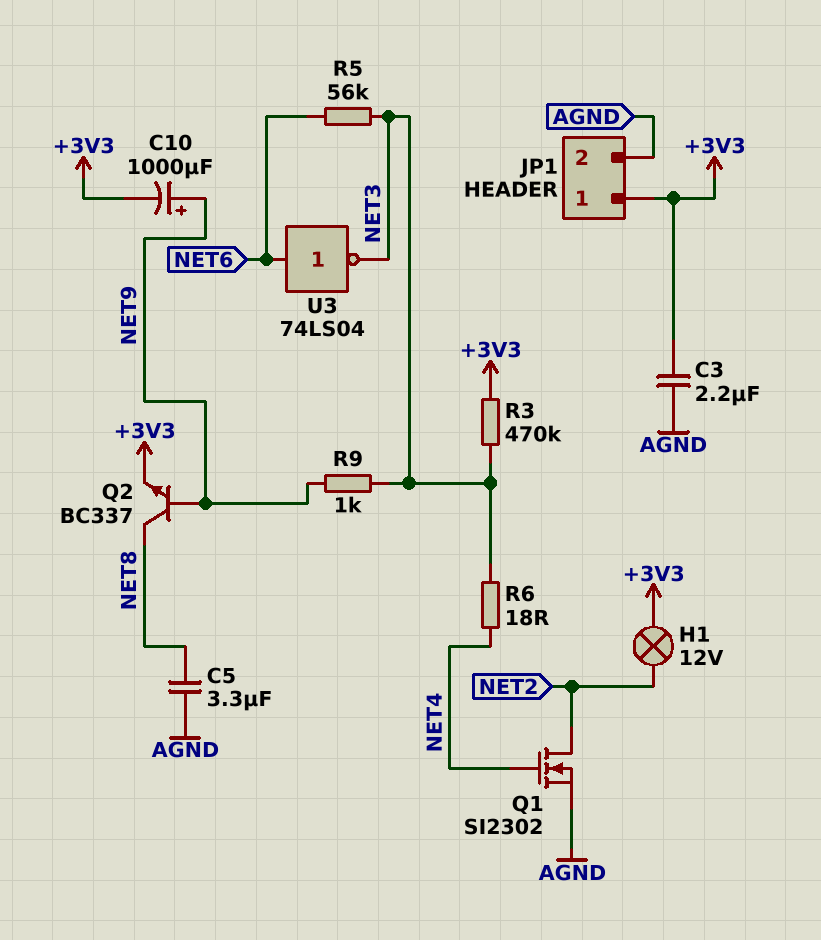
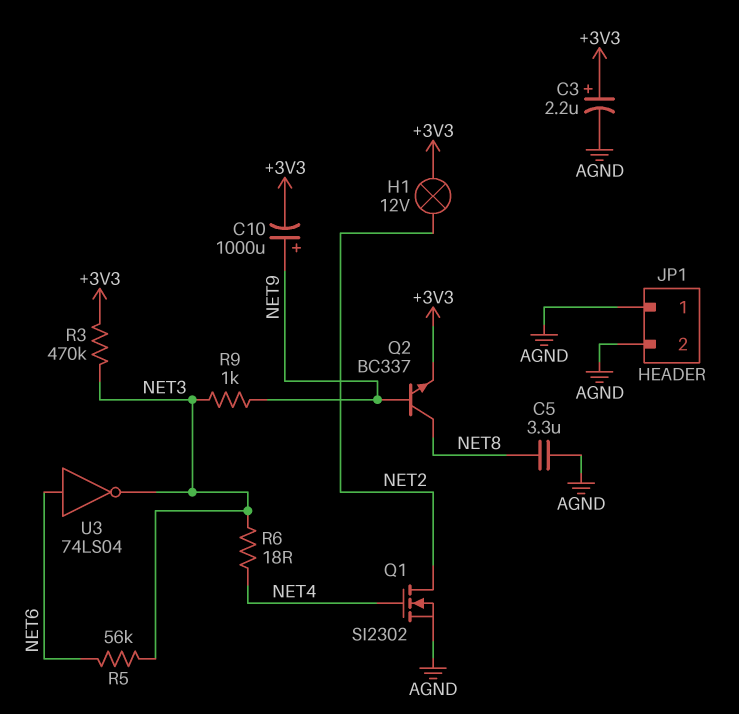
C3: 2.2uF (+3V3, AGND) -> 2.2uF (plus +3V3, minus AGND)
JP1 pin 1: +3V3 -> AGND

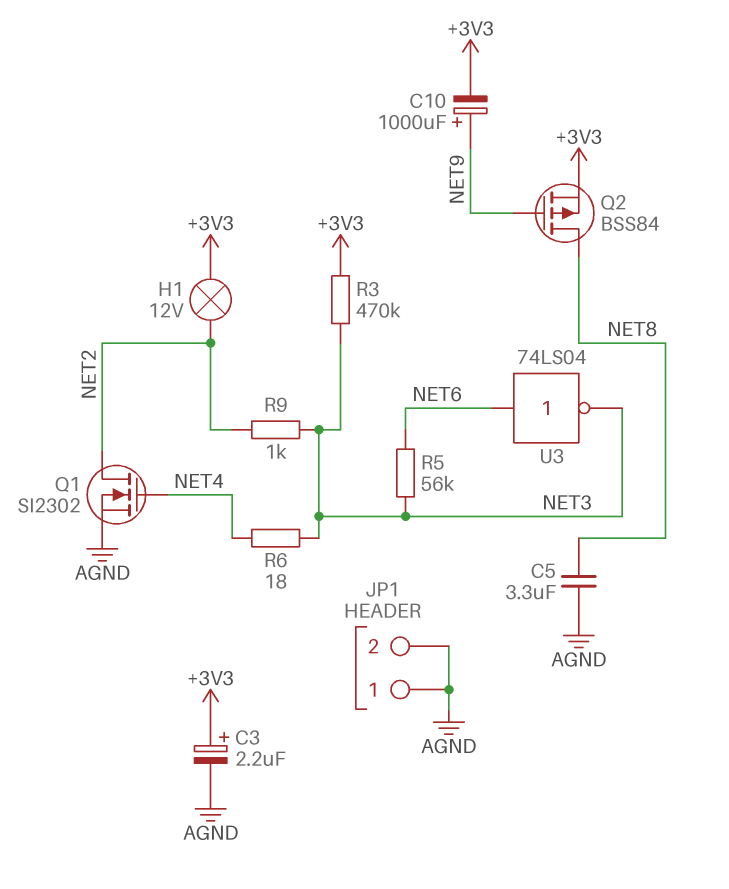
Q2: NPN BC337 (B NET9, C NET8, E +3V3) -> PMOS BSS84 (G NET9, D NET8, S +3V3)
R9: 1k (NET3, NET9) -> 1k (NET2, NET3)

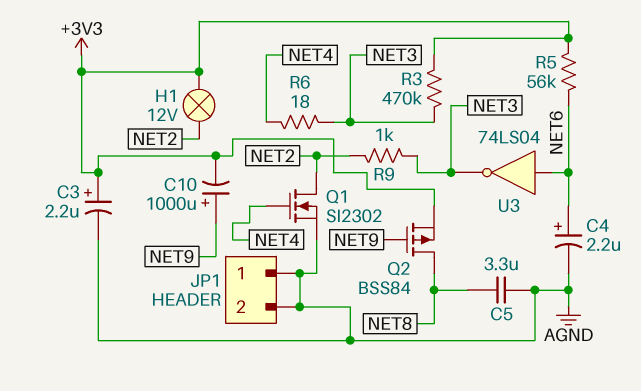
C4: none -> 2.2uF (plus NET6, minus AGND)
R5: 56k (NET3, NET6) -> 56k (+3V3, NET6)

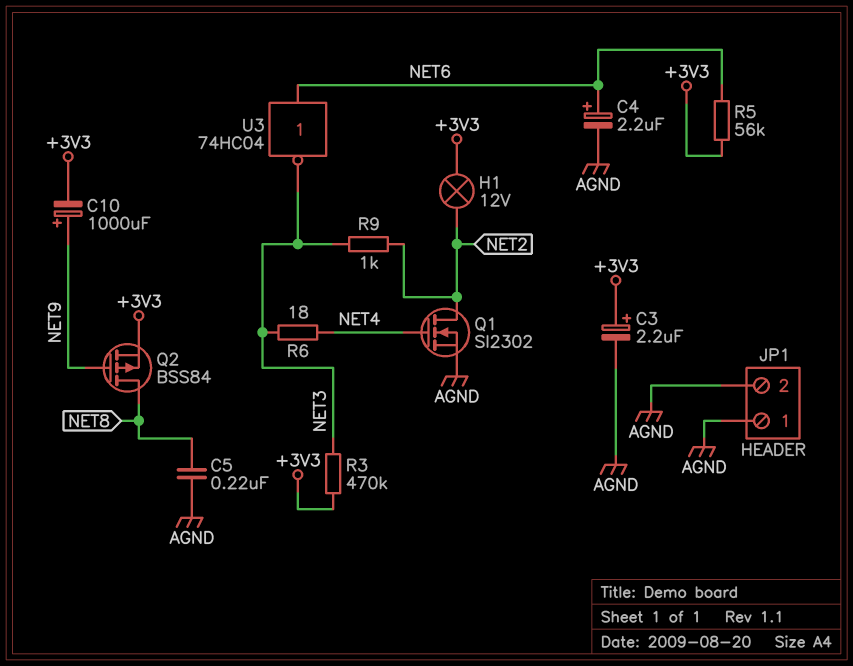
C5: 3.3uF (AGND, NET8) -> 220nF (AGND, NET8)
U3: NOT 74LS04 (in NET6, out NET3) -> NOT 74HC04 (in NET6, out NET3)

